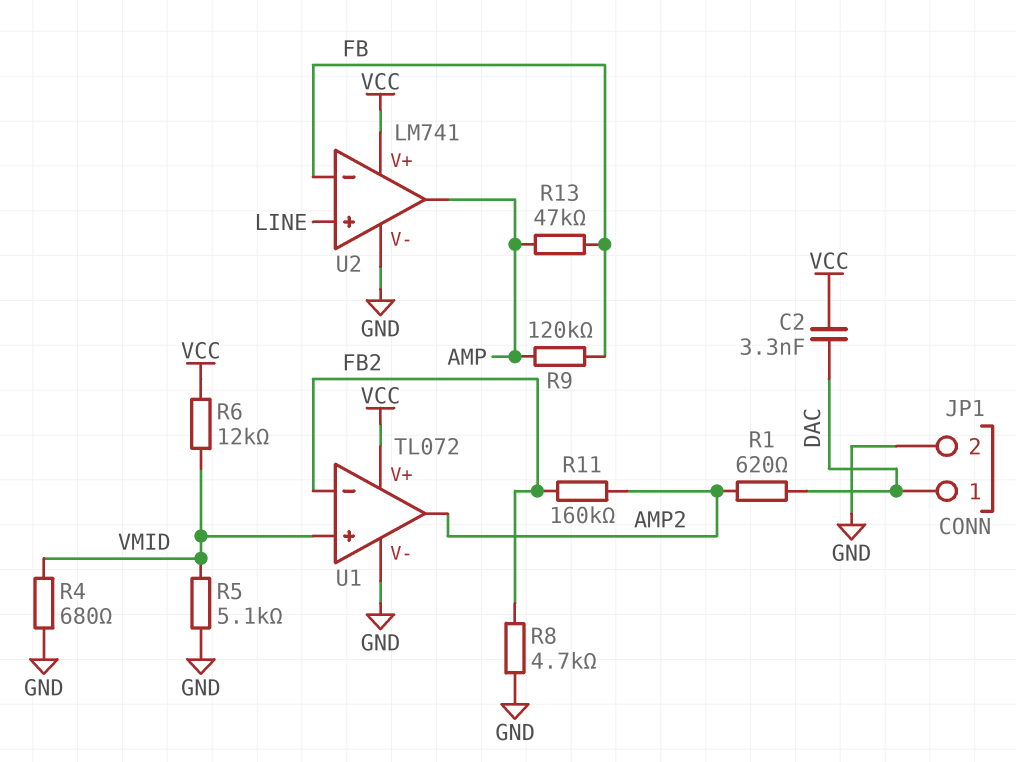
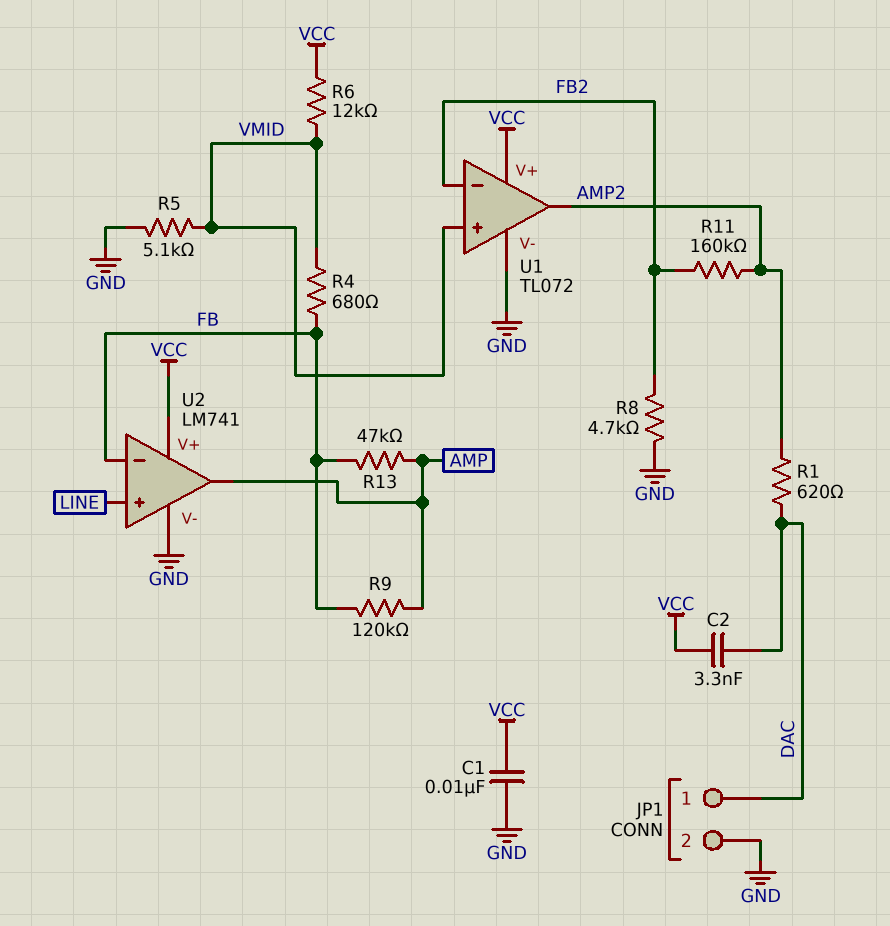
C1: none -> 10nF (GND, VCC)
R4: 680 (GND, VMID) -> 680 (FB, VMID)

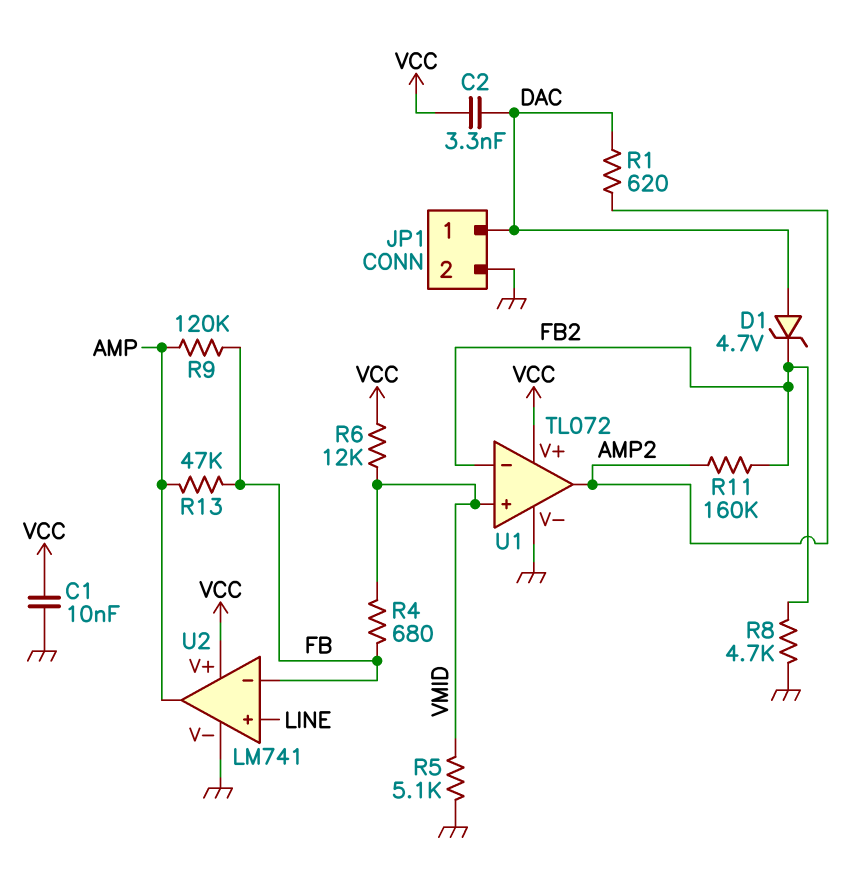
D1: none -> zener 4.7V (A DAC, K FB2)

